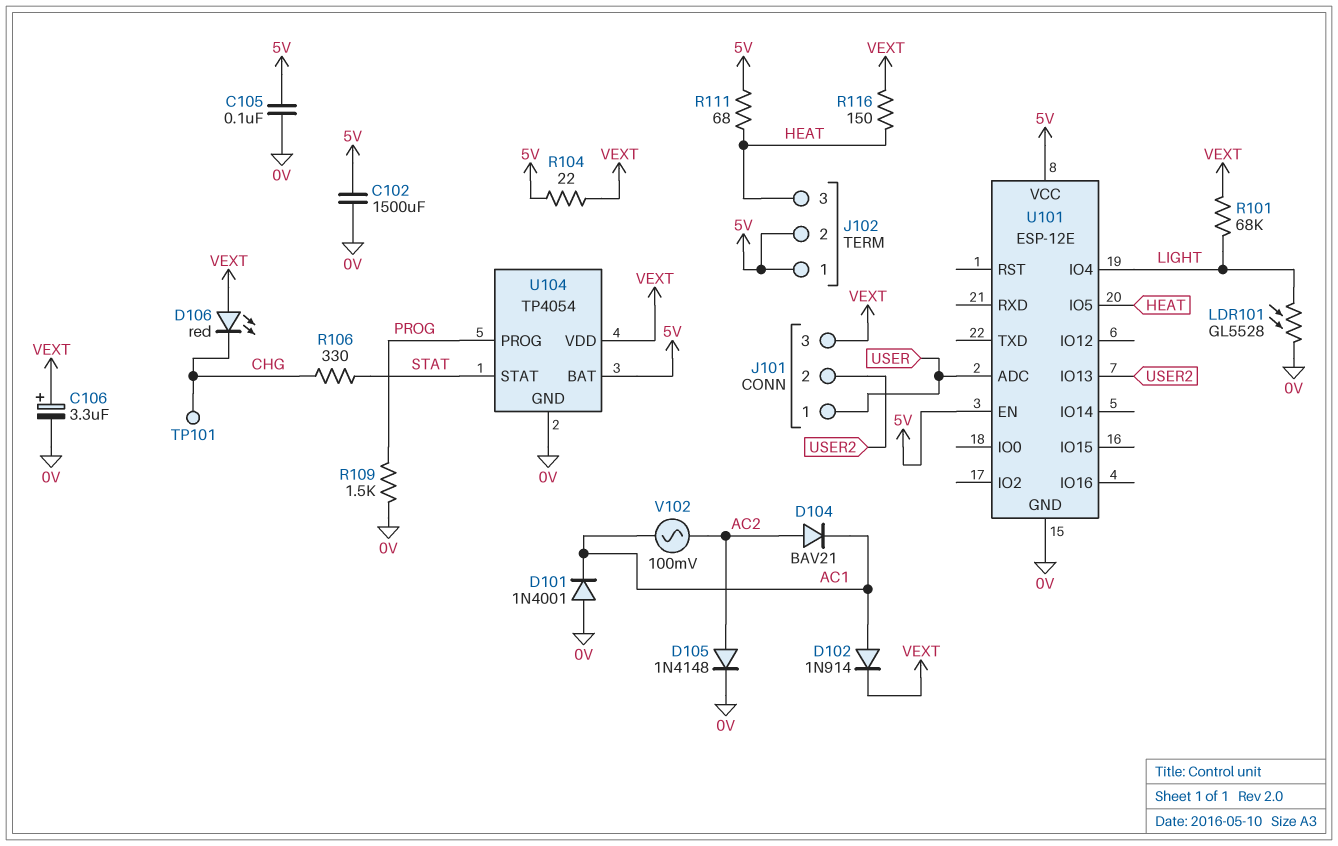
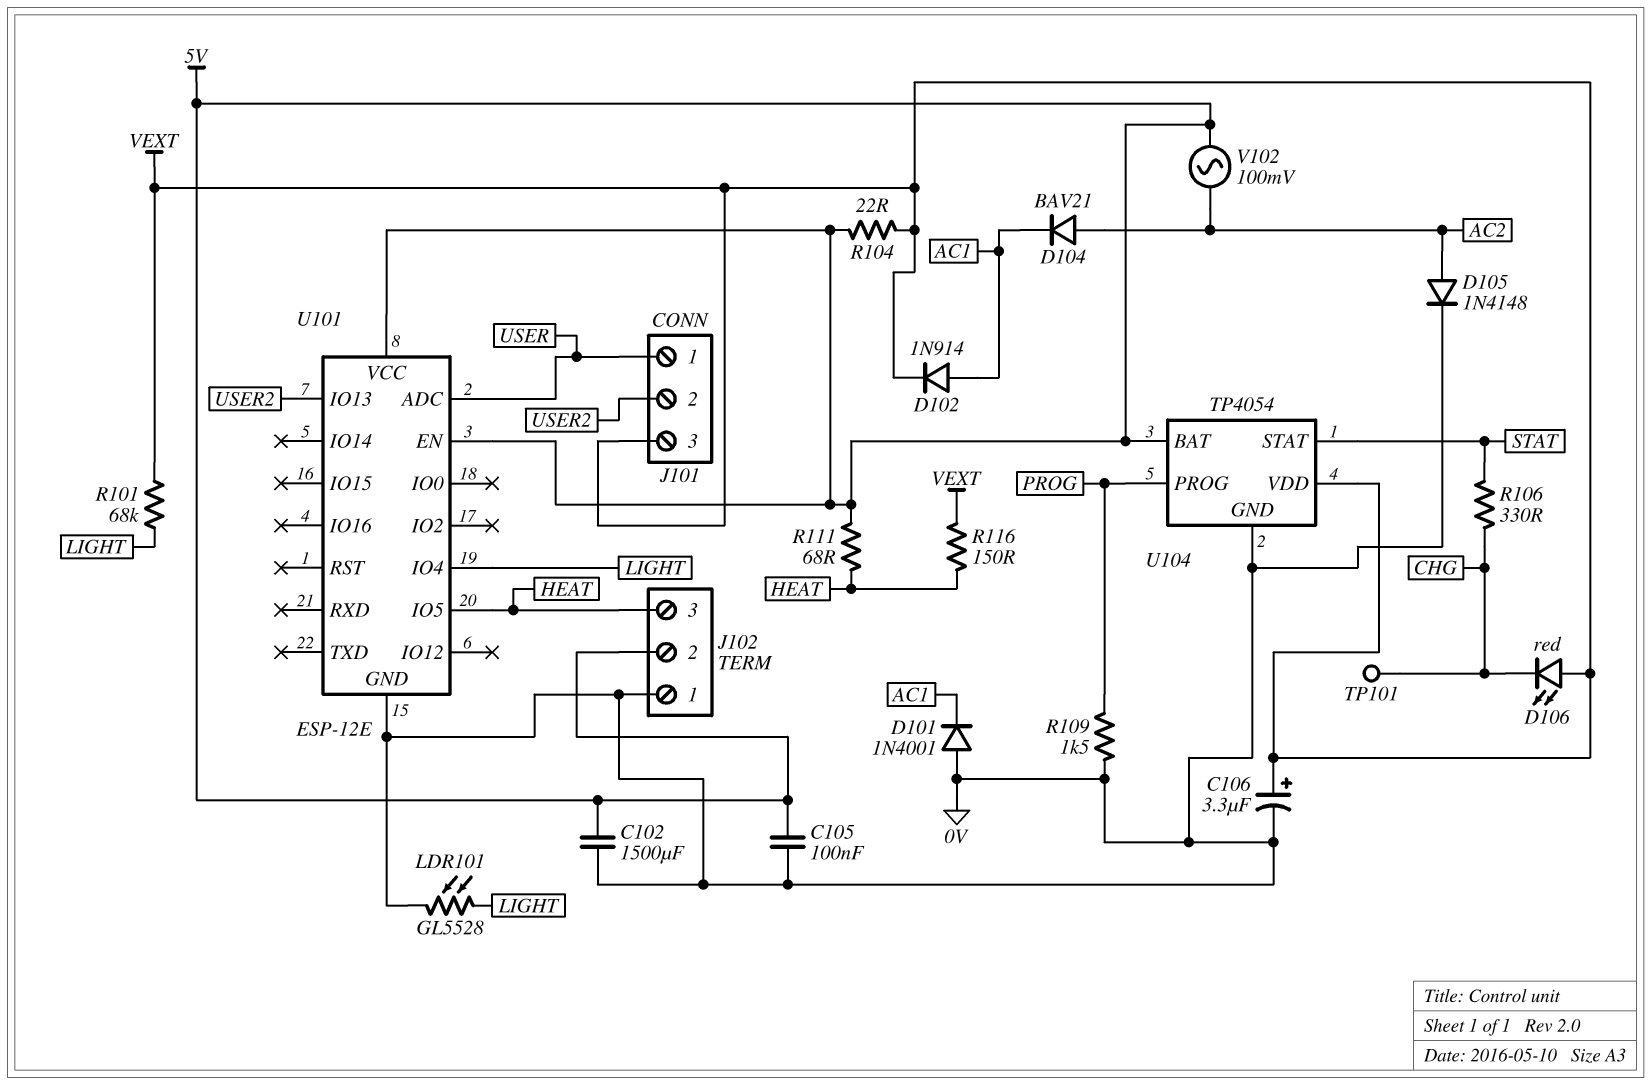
J102 pin 1: 5V -> 0V
V102: AC 100mV (AC1, AC2) -> AC 100mV (5V, AC2)

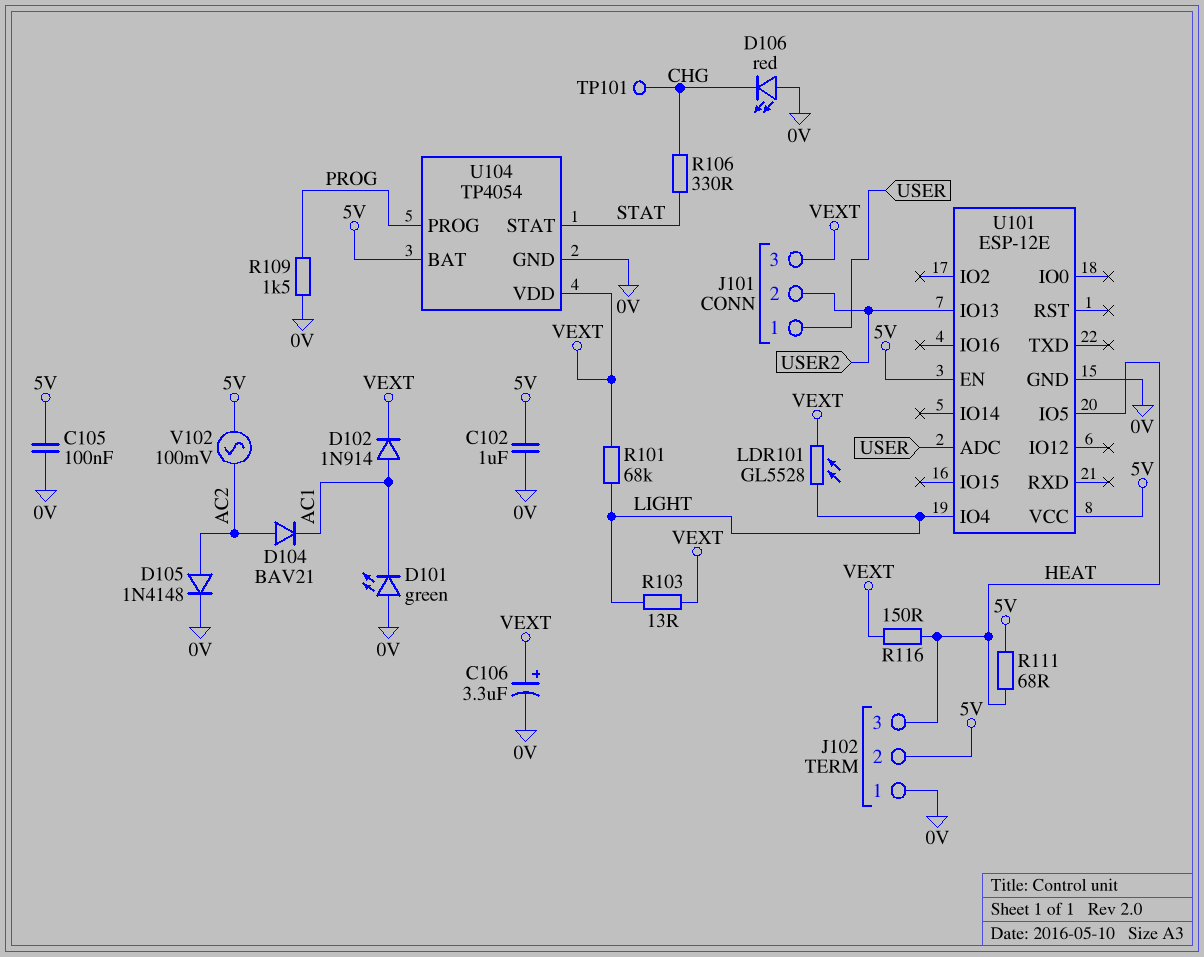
C102: 1500uF (0V, 5V) -> 1uF (0V, 5V)
D101: diode 1N4001 (A 0V, K AC1) -> LED green (A 0V, K AC1)
D106: LED red (A VEXT, K CHG) -> LED red (A 0V, K CHG)
LDR101: GL5528 (0V, LIGHT) -> GL5528 (LIGHT, VEXT)
R103: none -> 13 (LIGHT, VEXT)
R104: 22 (5V, VEXT) -> none

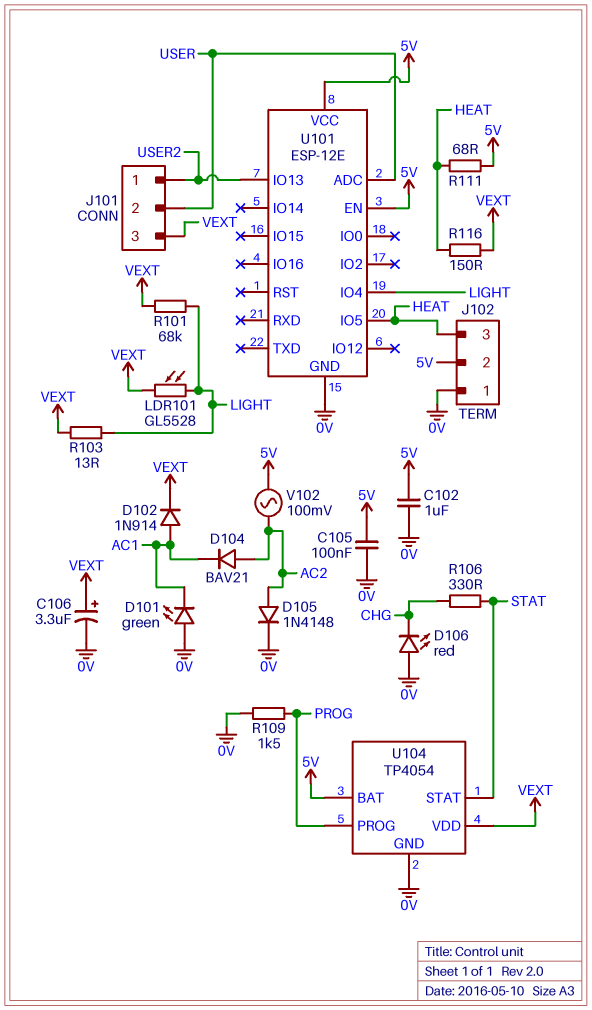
J101 pin 1: USER -> USER2
J101 pin 2: USER2 -> USER
TP101: test point (CHG) -> none

